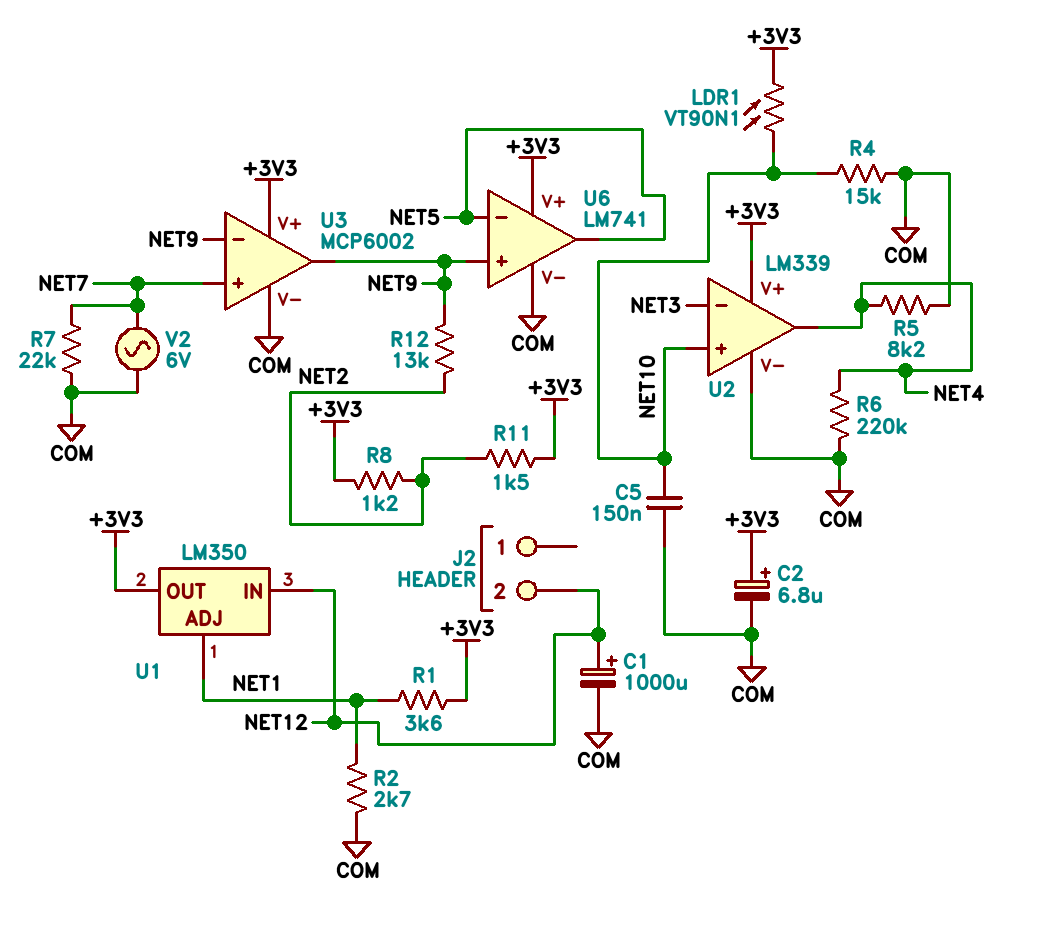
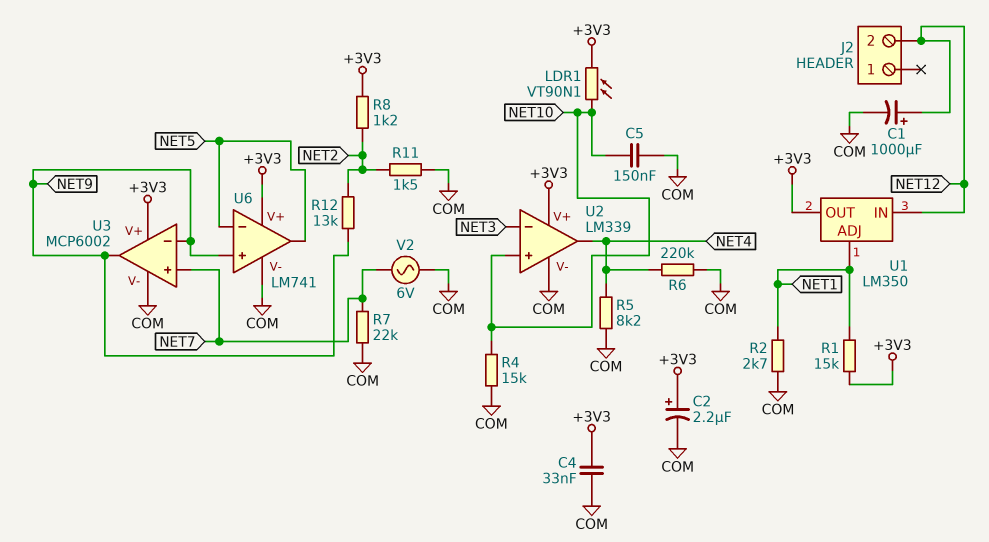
C2: 6.8uF (plus +3V3, minus COM) -> 2.2uF (plus +3V3, minus COM)
C4: none -> 33nF (+3V3, COM)
R1: 3.6k (+3V3, NET1) -> 15k (+3V3, NET1)
R11: 1.5k (+3V3, NET2) -> 1.5k (COM, NET2)

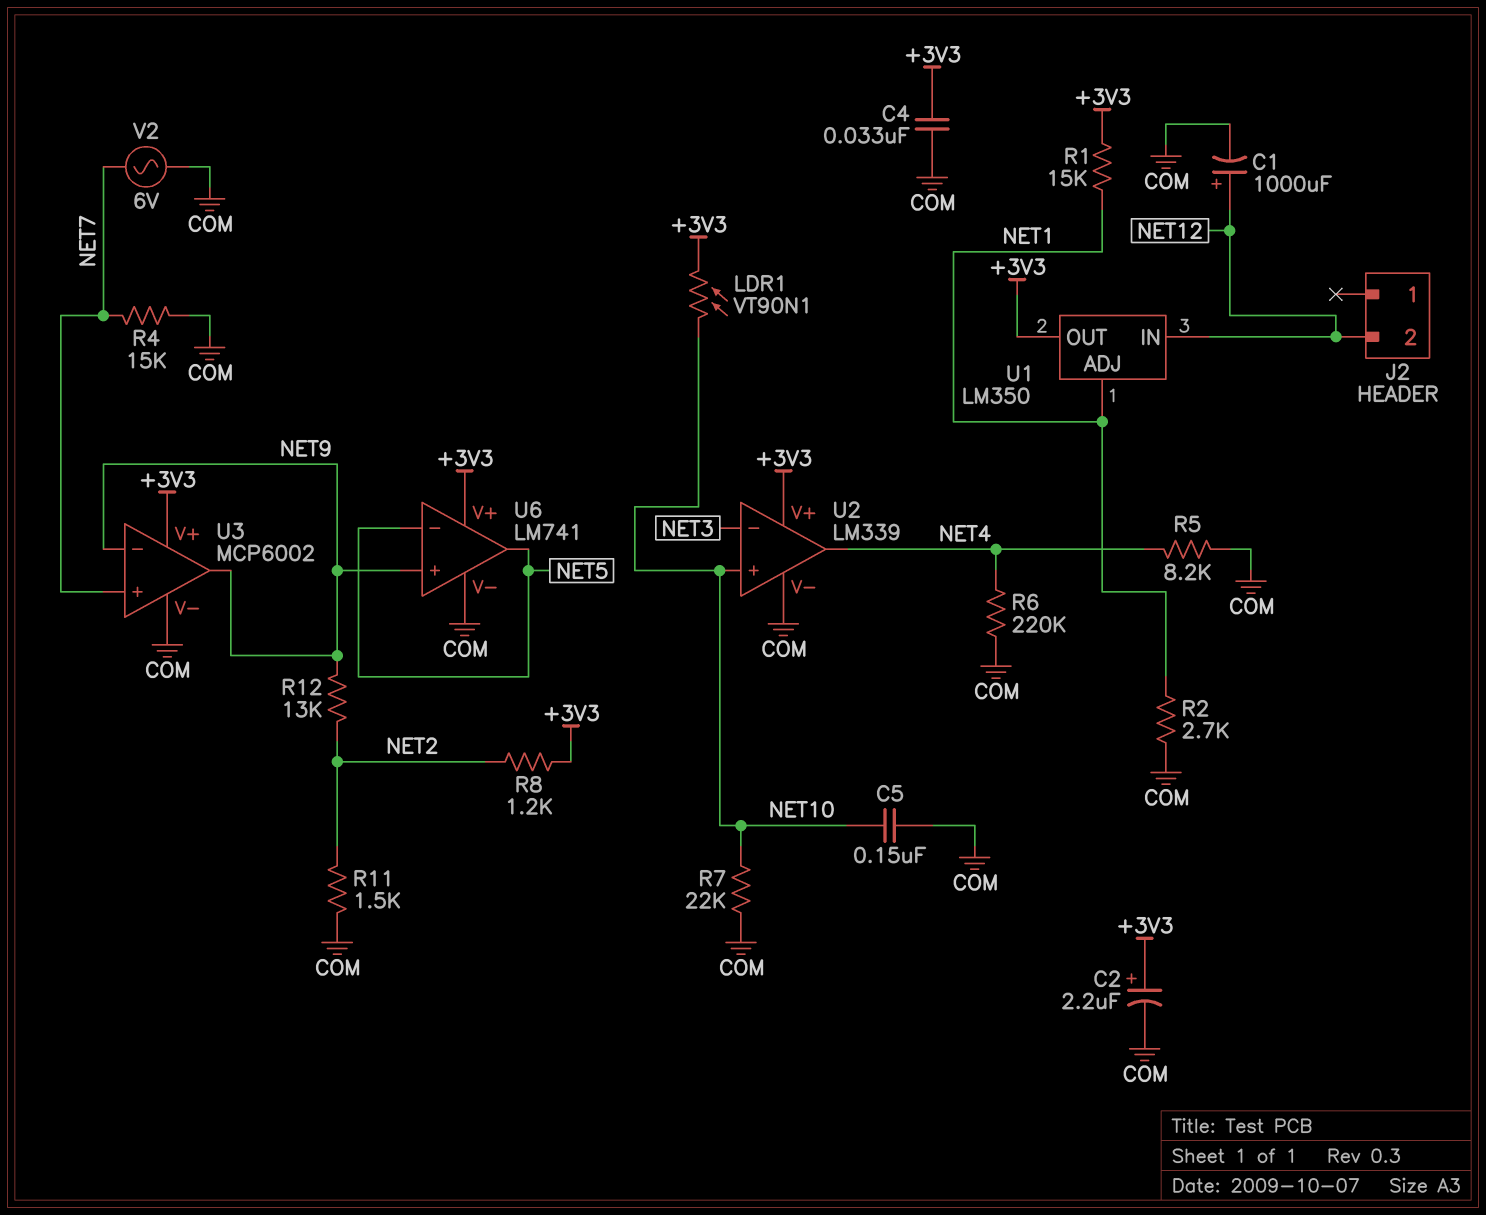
R4: 15k (COM, NET10) -> 15k (COM, NET7)
R7: 22k (COM, NET7) -> 22k (COM, NET10)

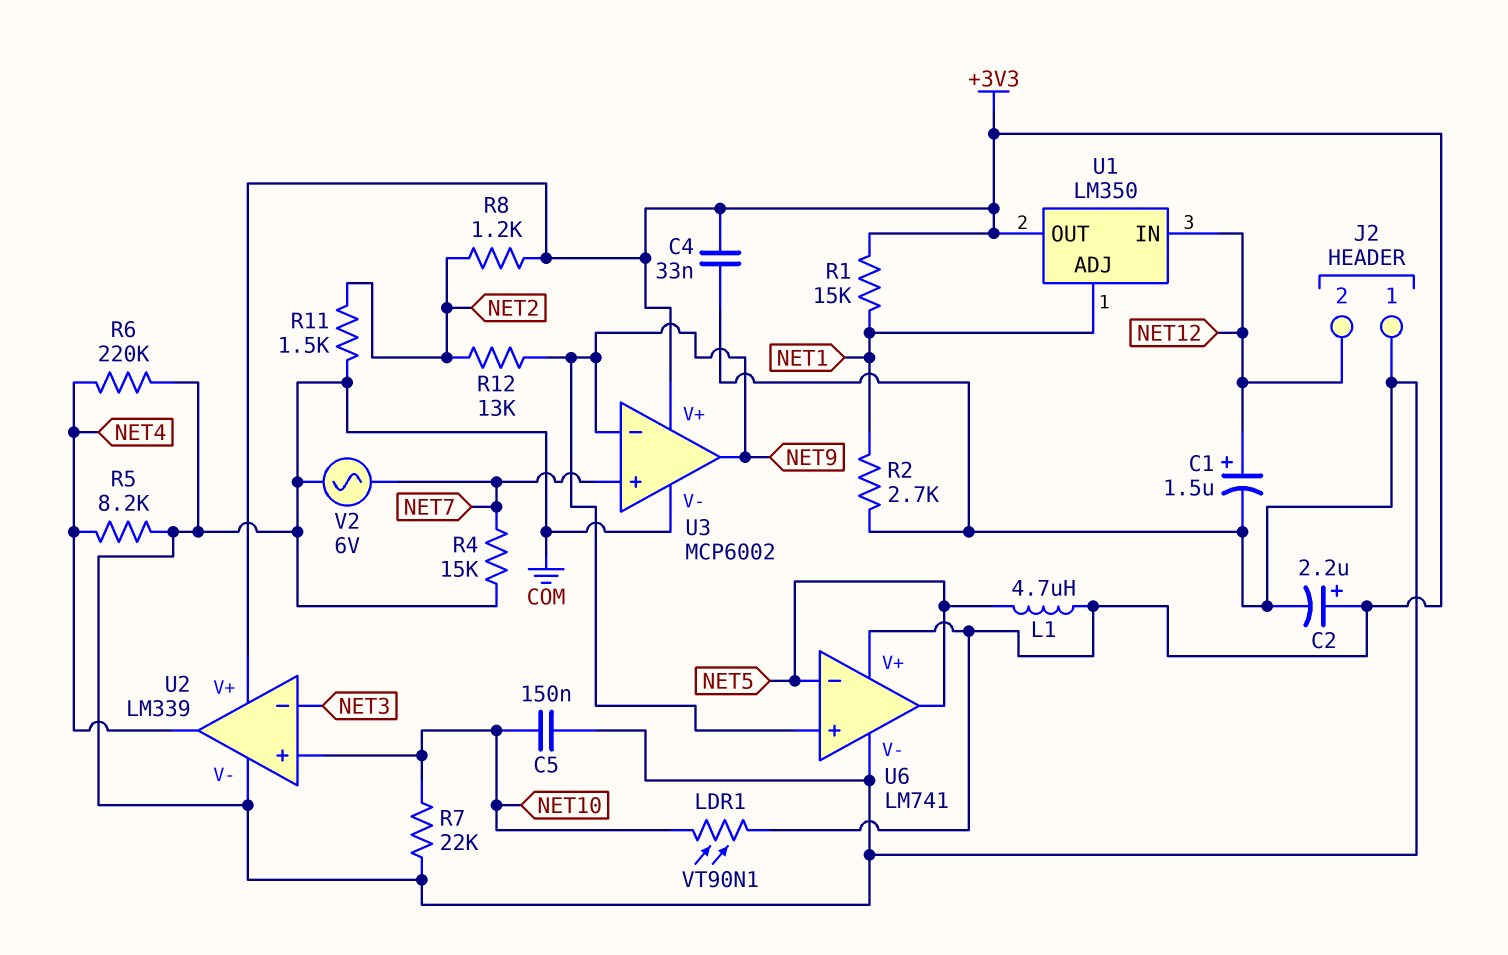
C1: 1000uF (plus NET12, minus COM) -> 1.5uF (plus NET12, minus COM)
J2 pin 1: none -> COM
L1: none -> 4.7uH (+3V3, NET5)

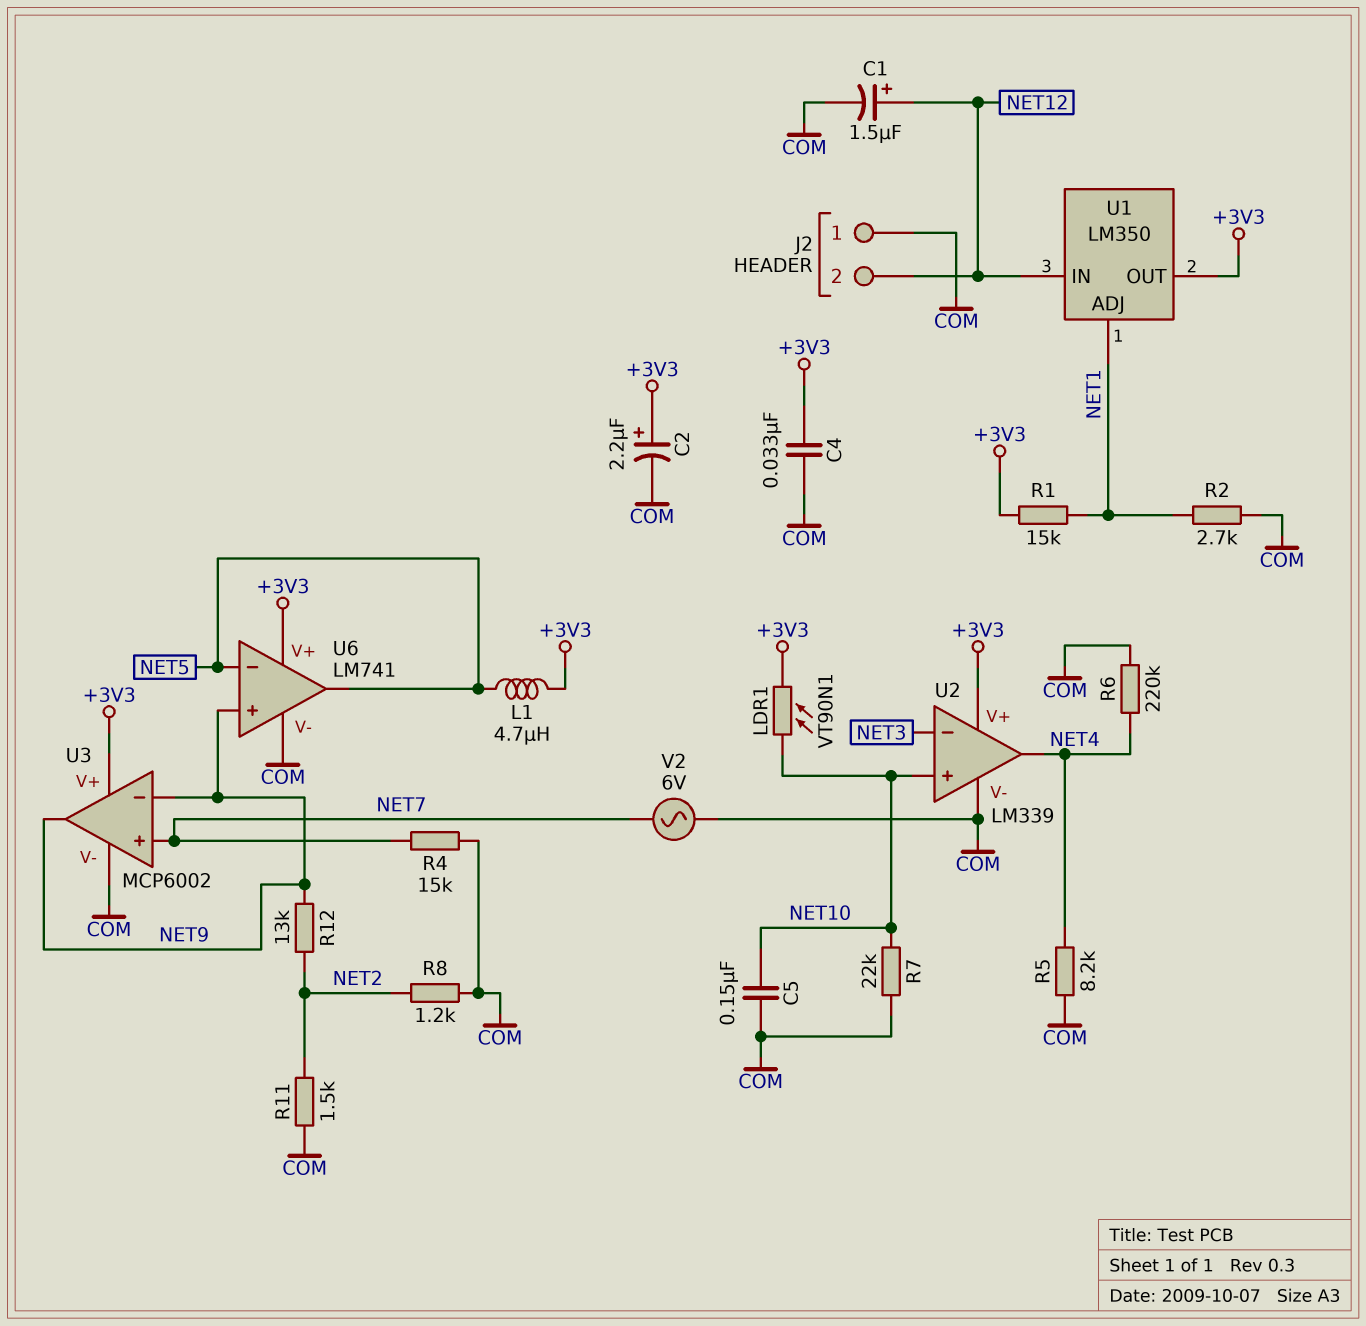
R8: 1.2k (+3V3, NET2) -> 1.2k (COM, NET2)

